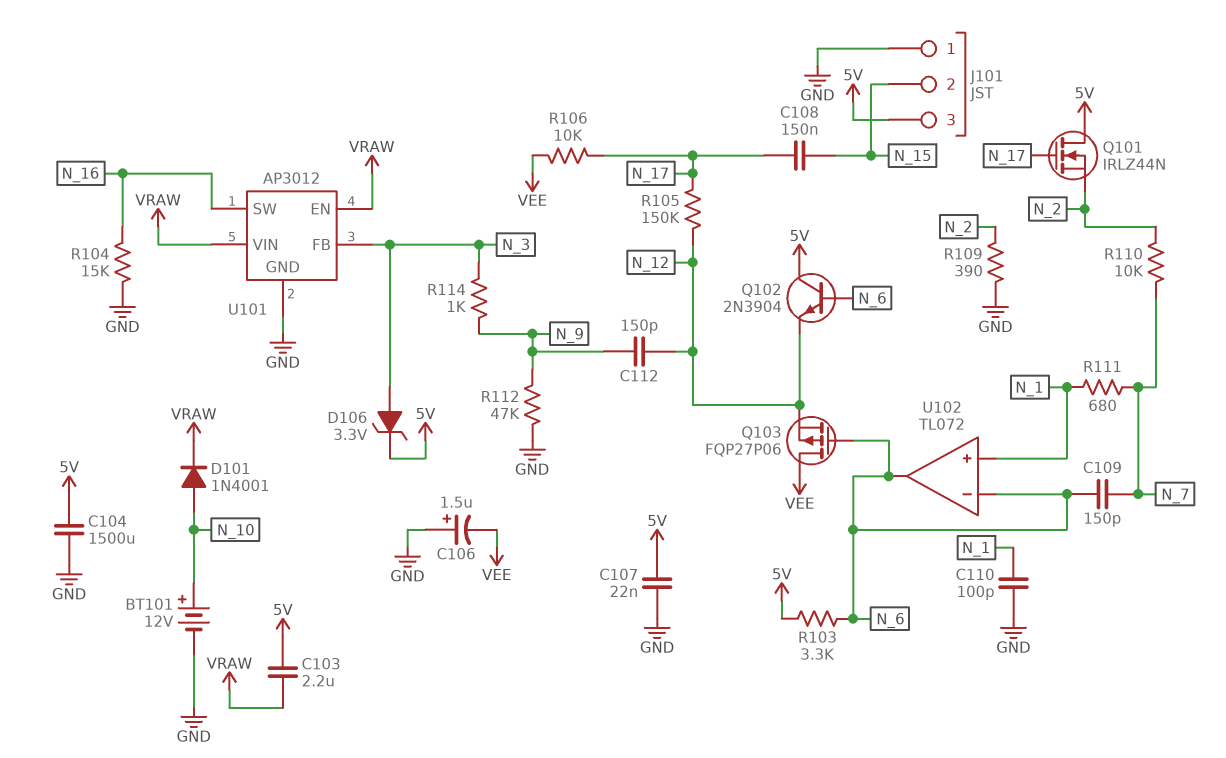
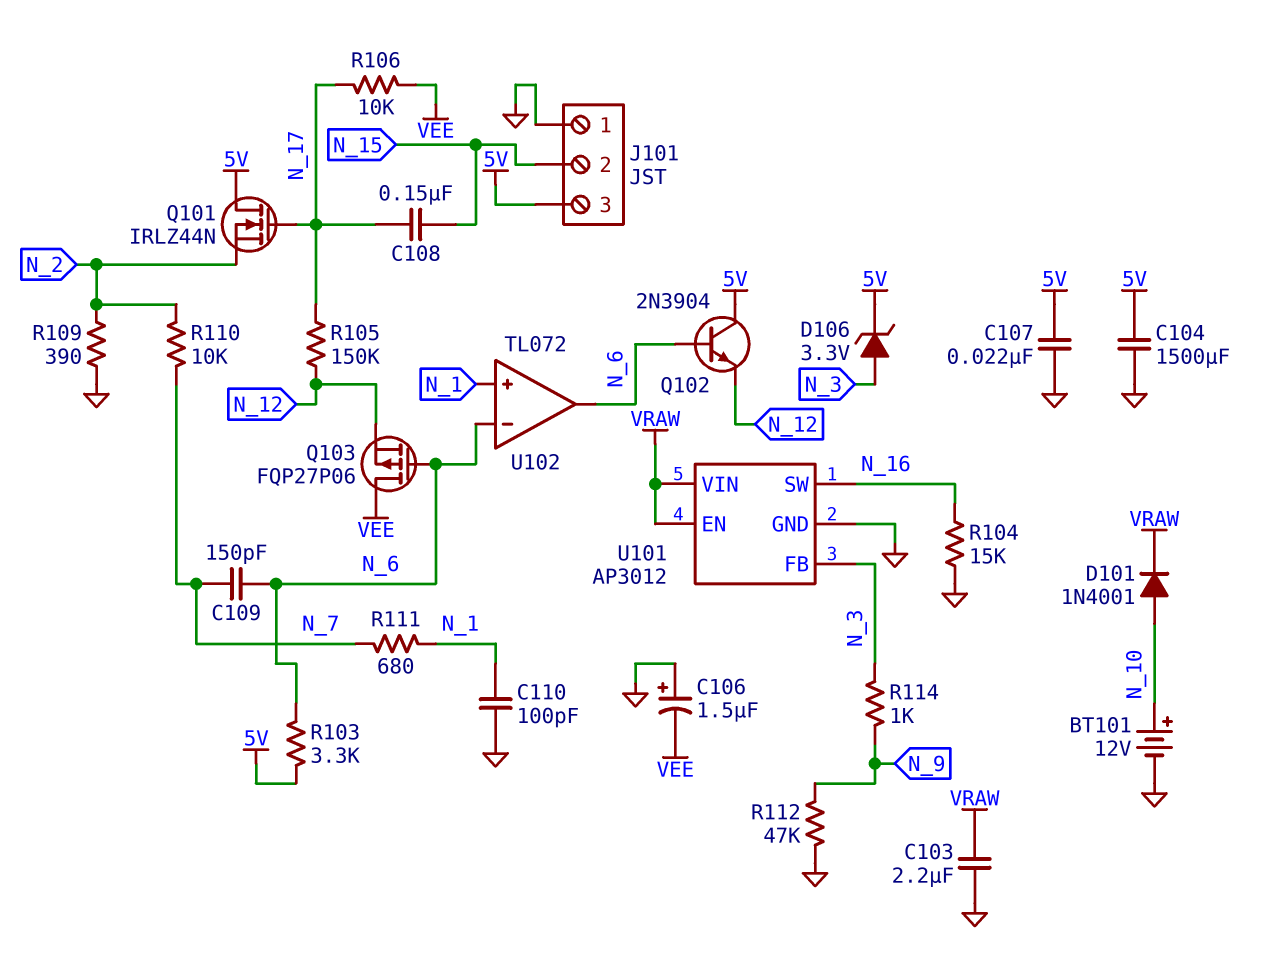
C103: 2.2uF (5V, VRAW) -> 2.2uF (GND, VRAW)
C112: 150pF (N_9, N_12) -> none

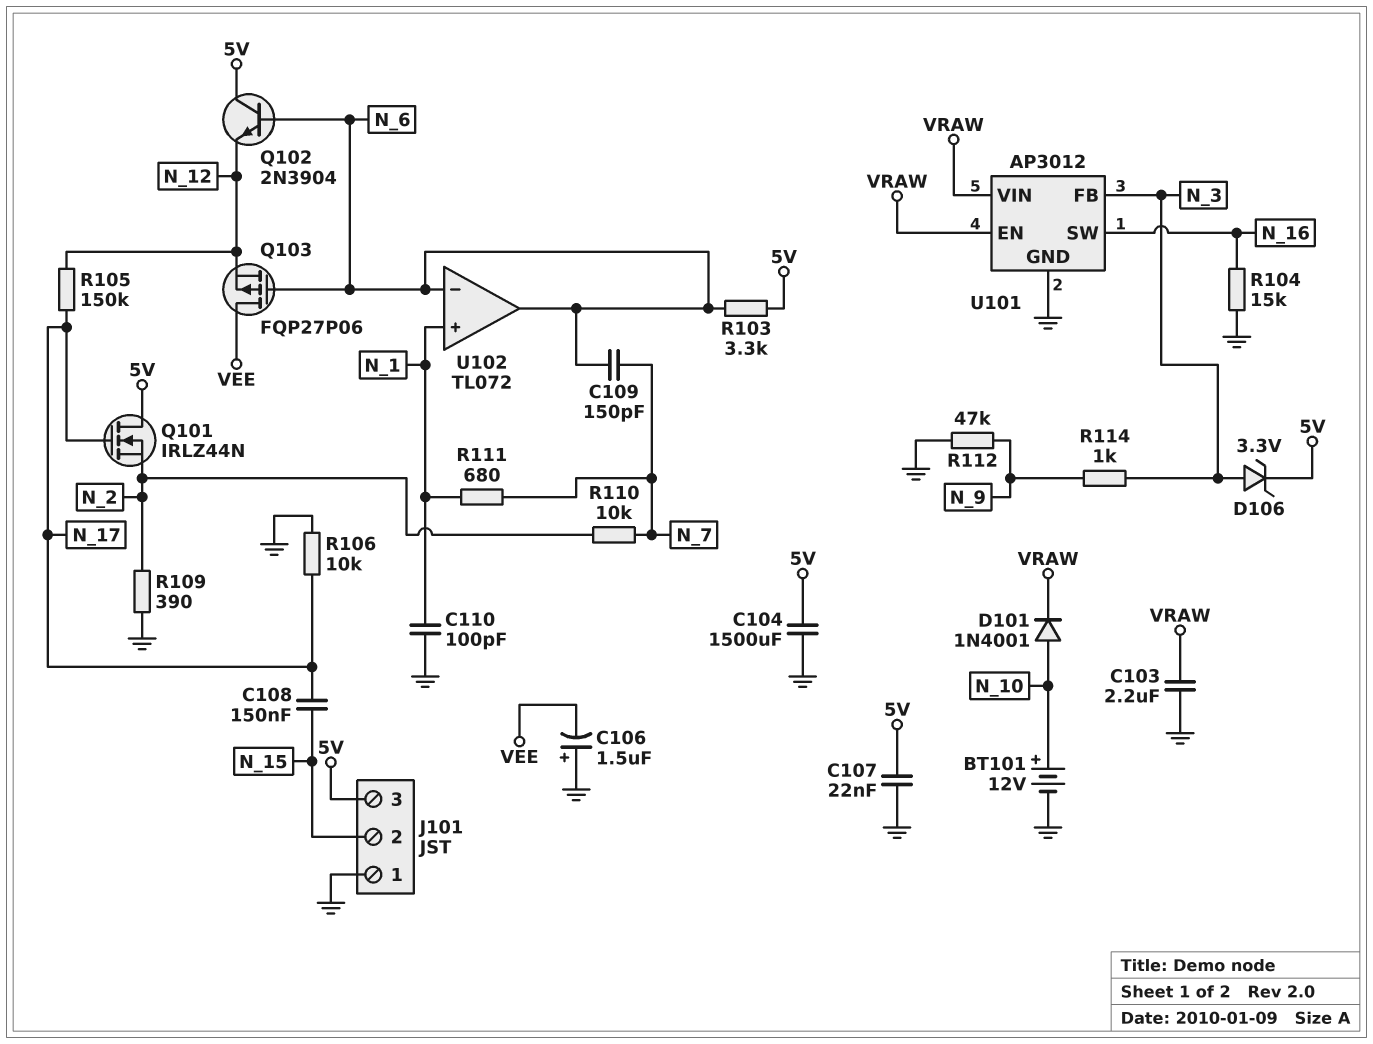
R106: 10k (N_17, VEE) -> 10k (GND, N_17)

